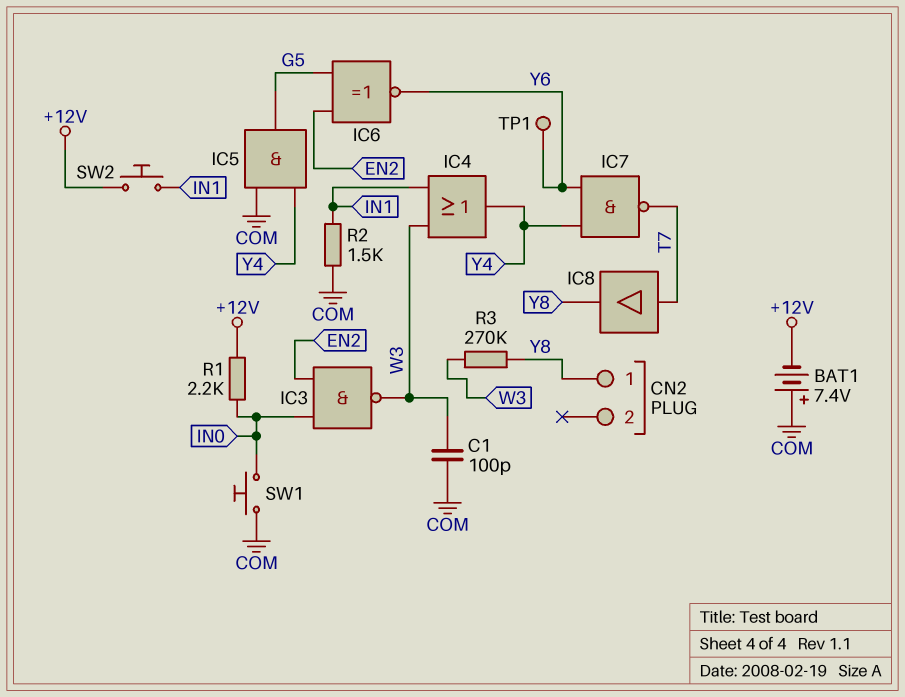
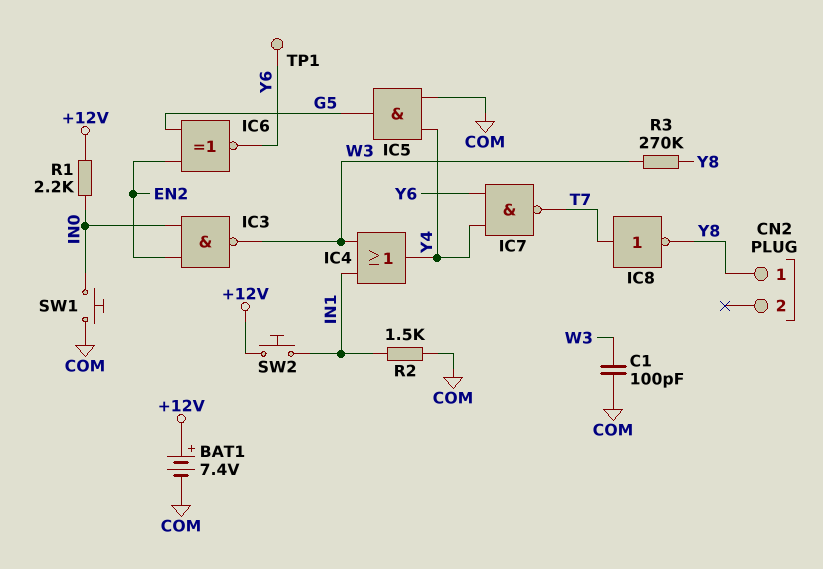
BAT1: 7.4V (plus COM, minus +12V) -> 7.4V (plus +12V, minus COM)
IC8: buffer (in T7, out Y8) -> NOT (in T7, out Y8)

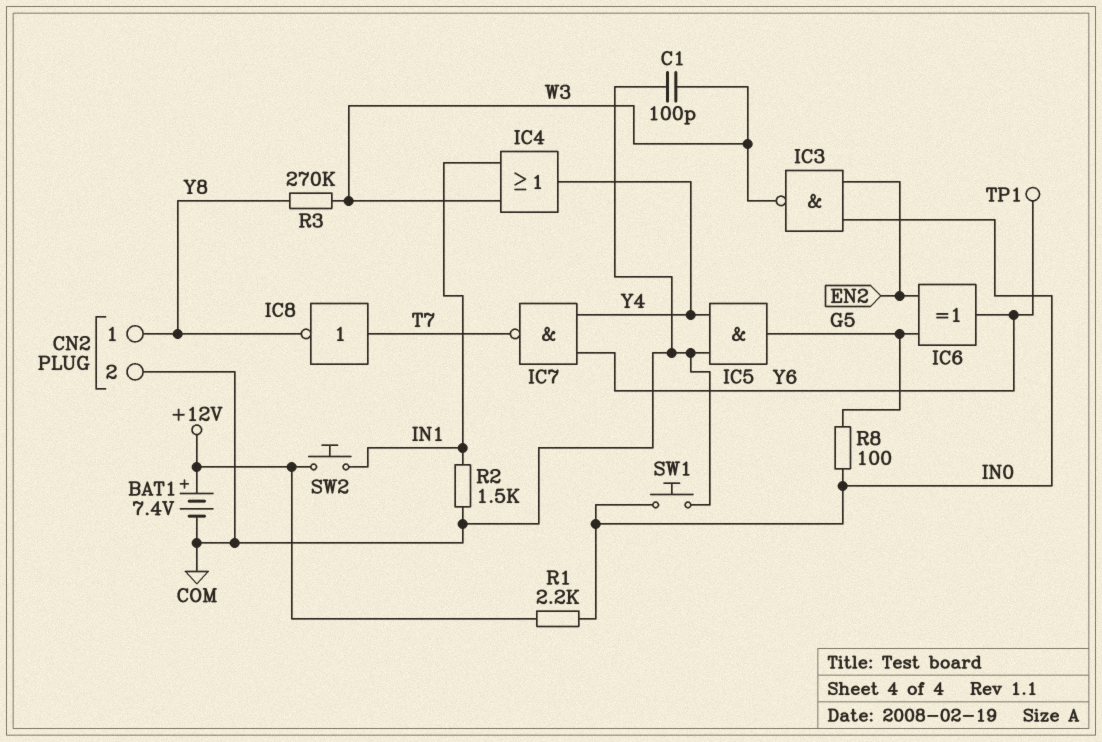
CN2 pin 2: none -> COM
IC6: XNOR (in EN2, in G5, out Y6) -> XOR (in EN2, in G5, out Y6)
R8: none -> 100 (G5, IN0)

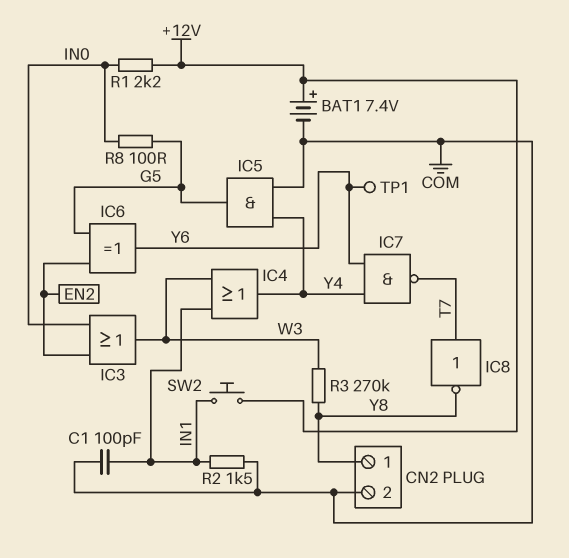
C1: 100pF (COM, W3) -> 100pF (COM, IN1)
IC3: NAND (in EN2, in IN0, out W3) -> OR (in EN2, in IN0, out W3)
SW1: button (COM, IN0) -> none

